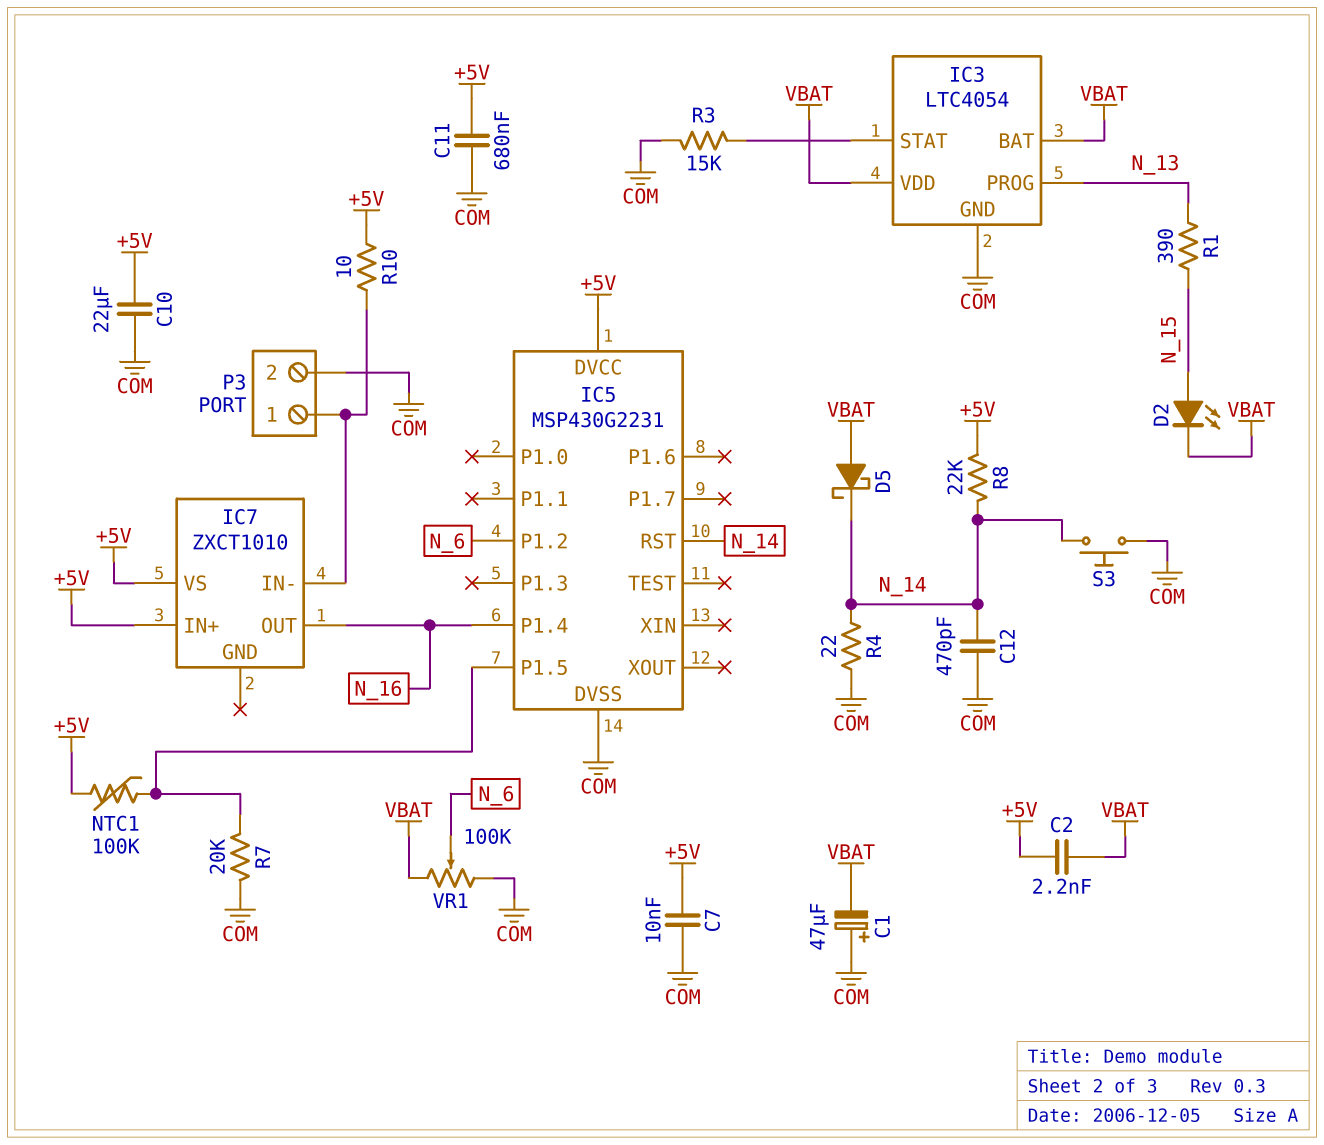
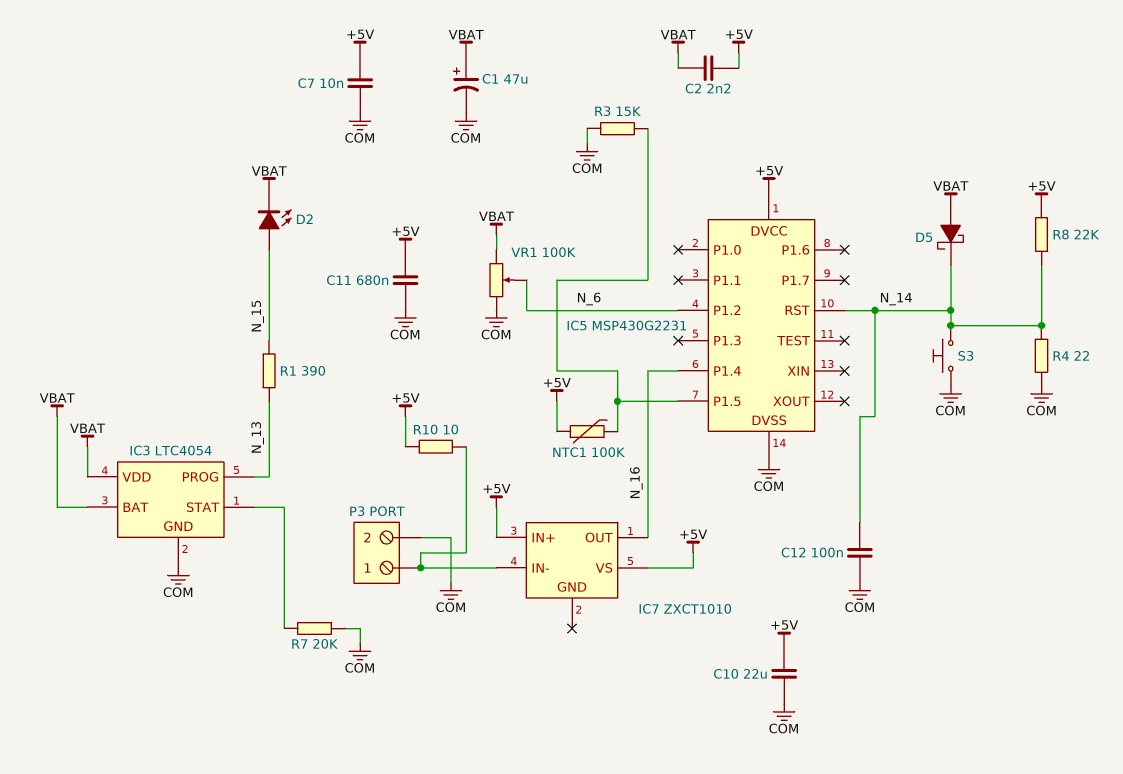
C1: 47uF (plus COM, minus VBAT) -> 47uF (plus VBAT, minus COM)
C12: 470pF (COM, N_14) -> 100nF (COM, N_14)
R3: 15k (COM, IC3/STAT) -> 15k (COM, IC5/P1.5)
R7: 20k (COM, IC5/P1.5) -> 20k (COM, IC3/STAT)

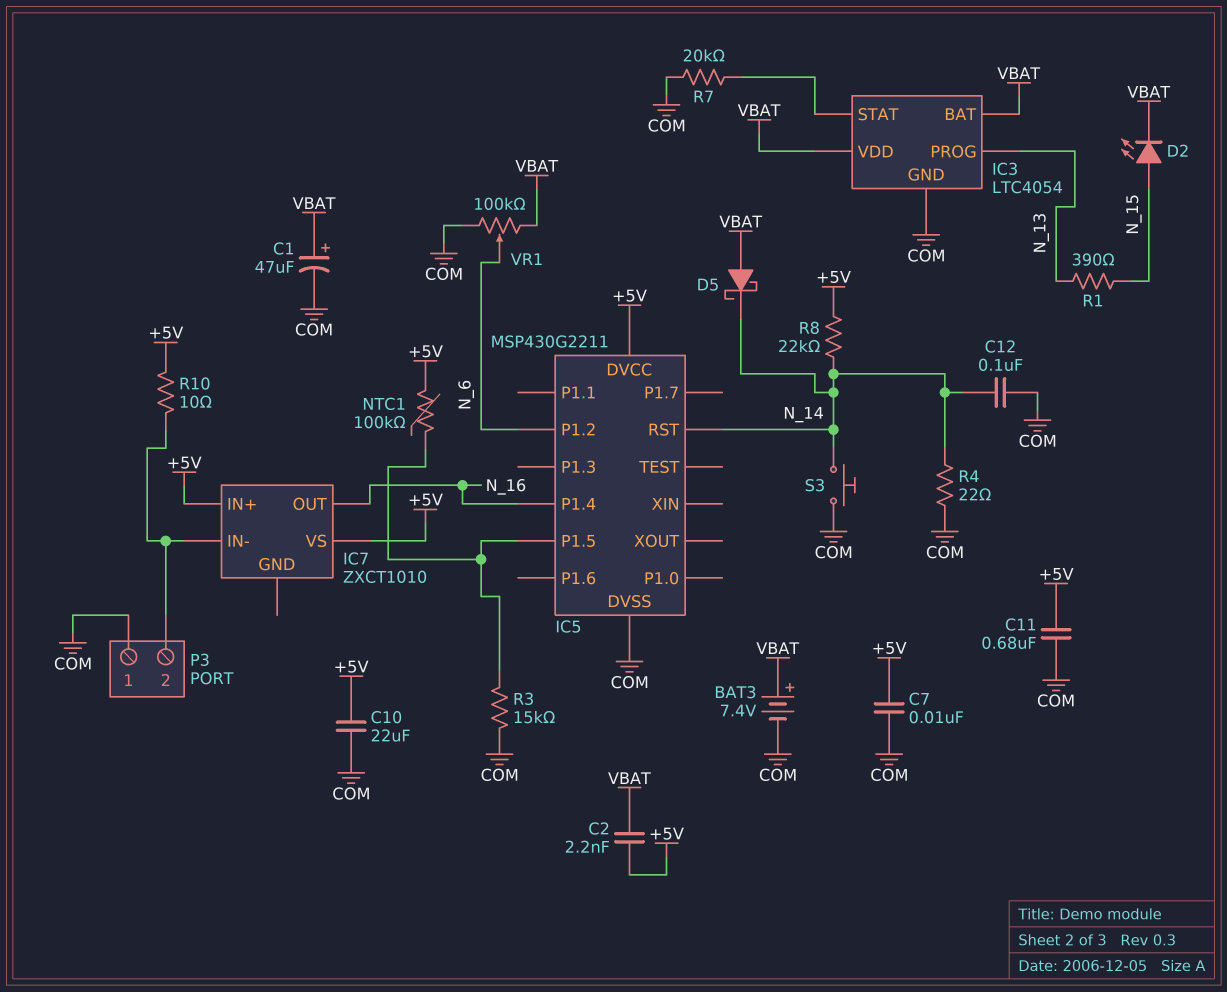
BAT3: none -> 7.4V (plus VBAT, minus COM)
IC5: MSP430G2231 -> MSP430G2211
P3 pin 1: IC7/IN- -> COM
P3 pin 2: COM -> IC7/IN-

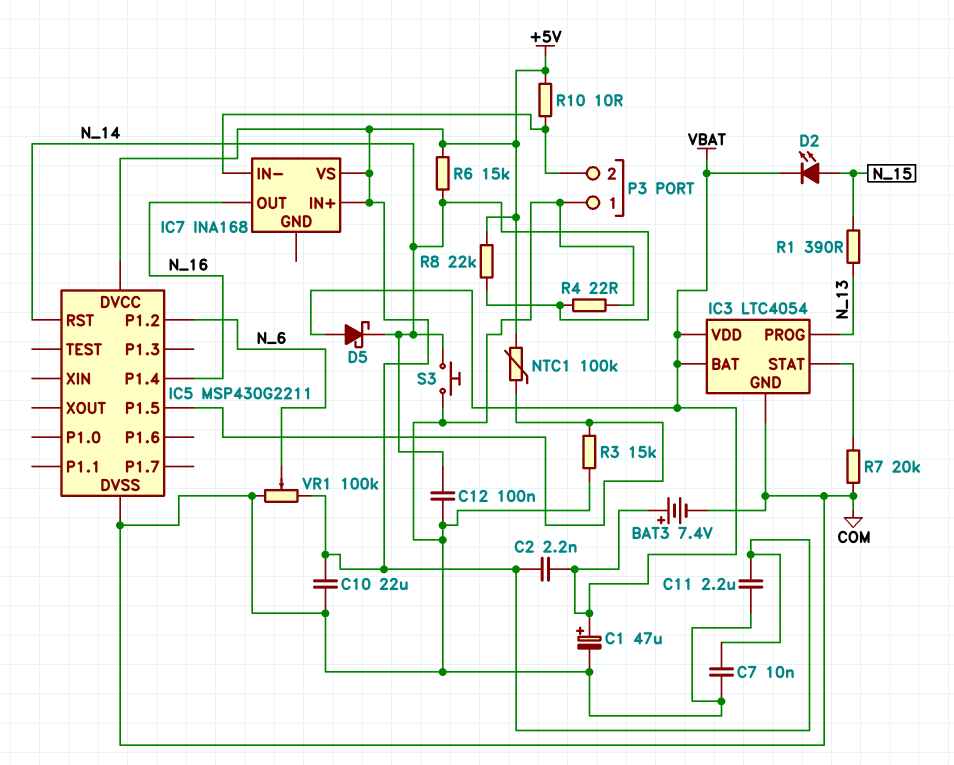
C11: 680nF (+5V, COM) -> 2.2uF (+5V, COM)
IC7: ZXCT1010 -> INA168
R6: none -> 15k (+5V, N_14)
VR1: 100k (COM, VBAT, wiper N_6) -> 100k (+5V, COM, wiper N_6)

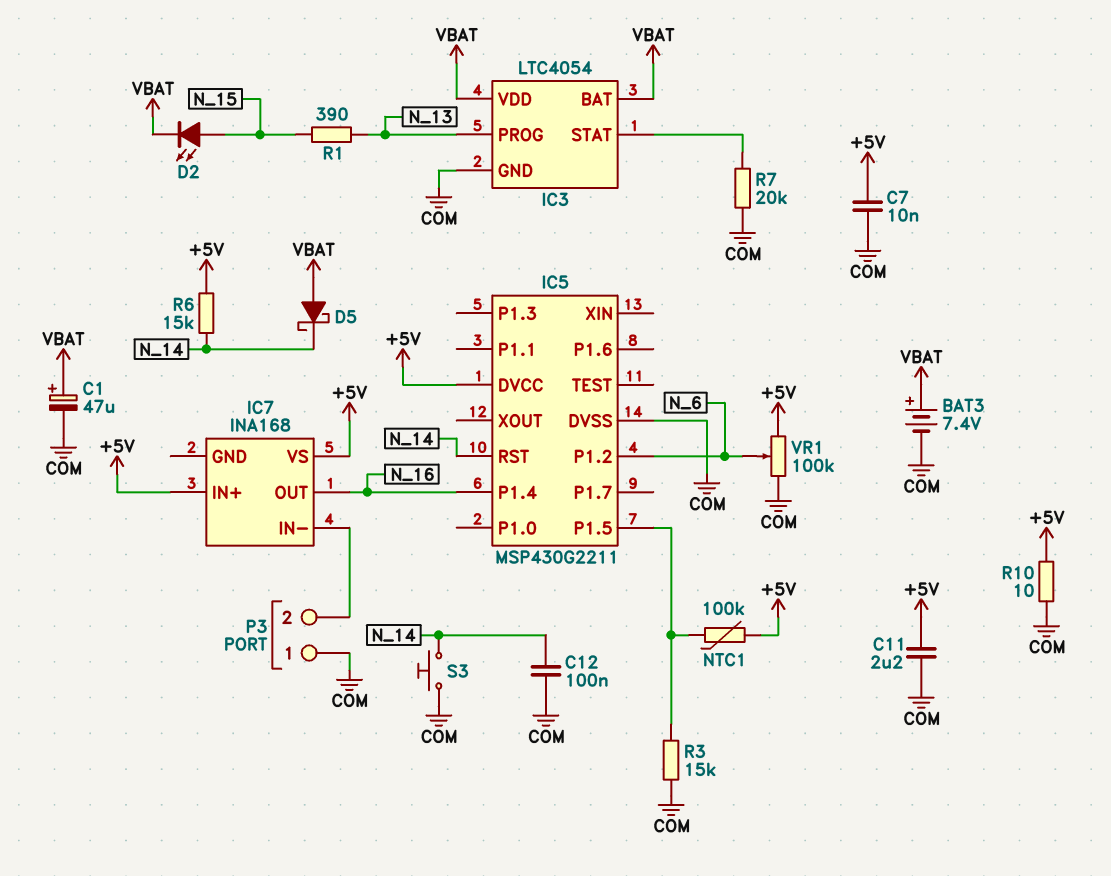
C2: 2.2nF (+5V, VBAT) -> none
C10: 22uF (+5V, COM) -> none
R4: 22 (COM, N_14) -> none
R8: 22k (+5V, N_14) -> none
R10: 10 (+5V, IC7/IN-) -> 10 (+5V, COM)

